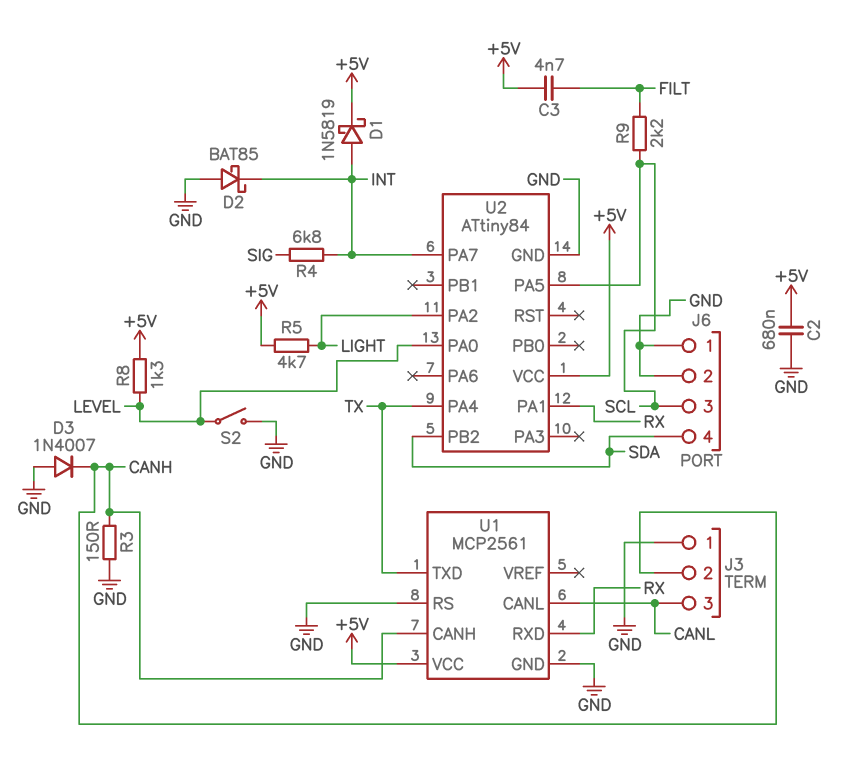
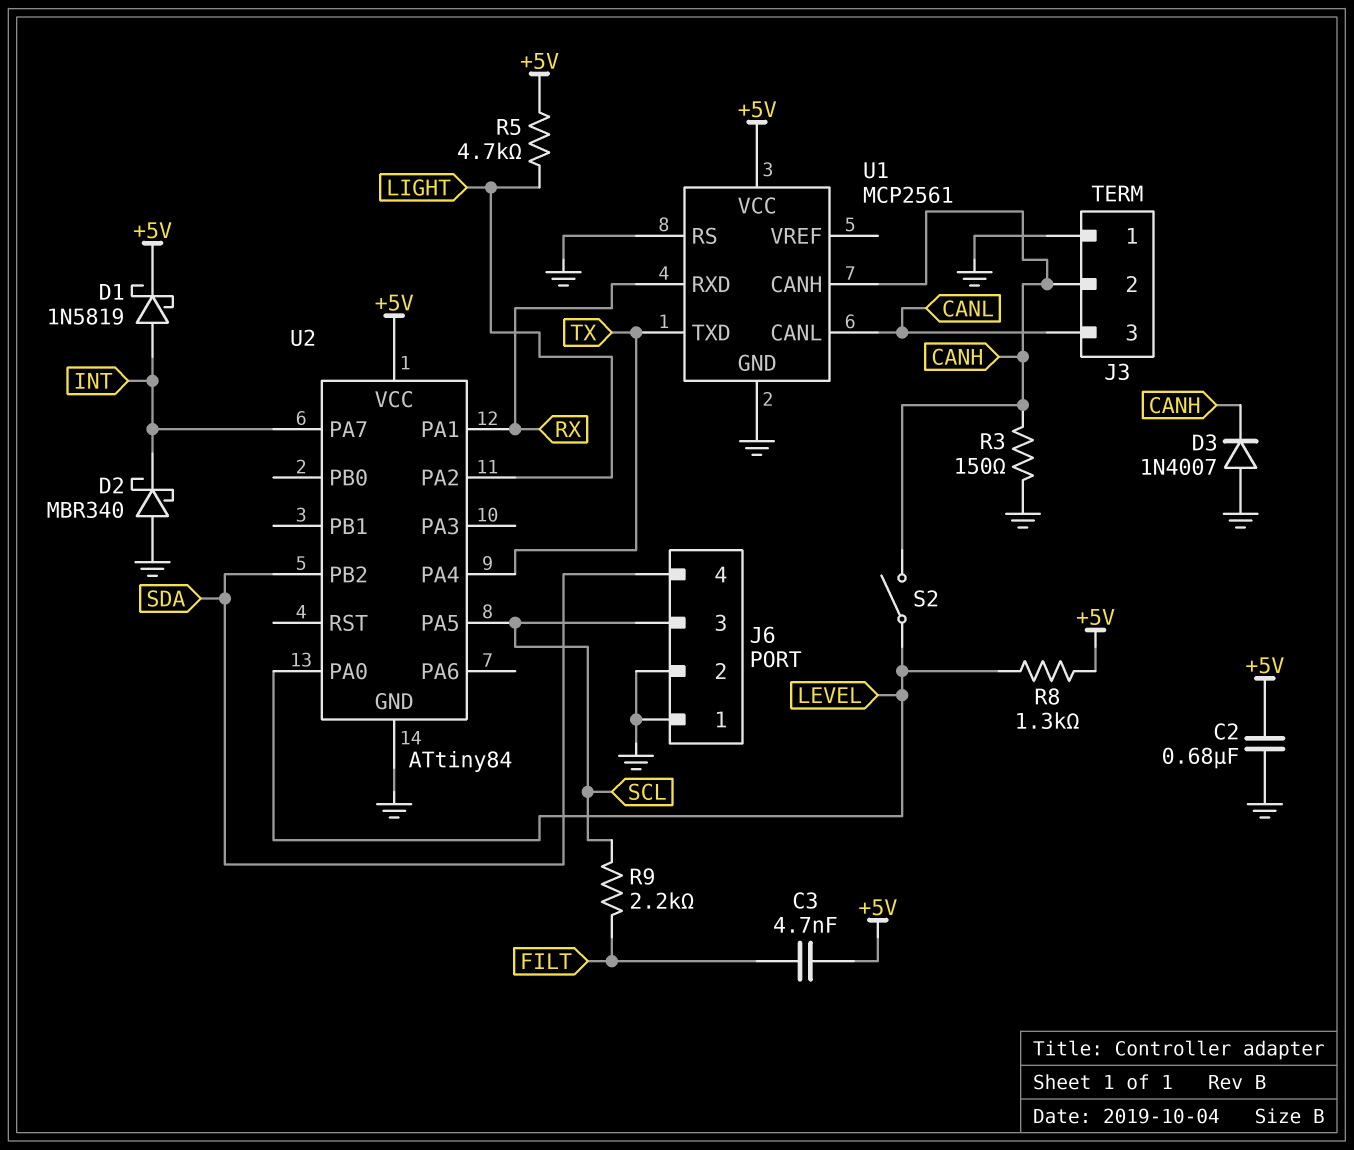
D2: schottky BAT85 (A GND, K INT) -> schottky MBR340 (A GND, K INT)
R4: 6.8k (INT, SIG) -> none
S2: switch (GND, LEVEL) -> switch (CANH, LEVEL)

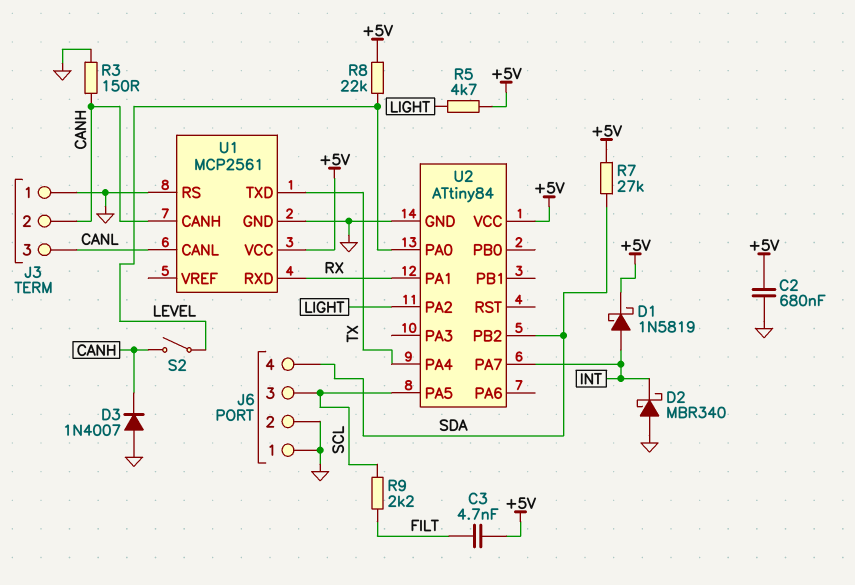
R7: none -> 27k (+5V, SDA)
R8: 1.3k (+5V, LEVEL) -> 22k (+5V, LEVEL)

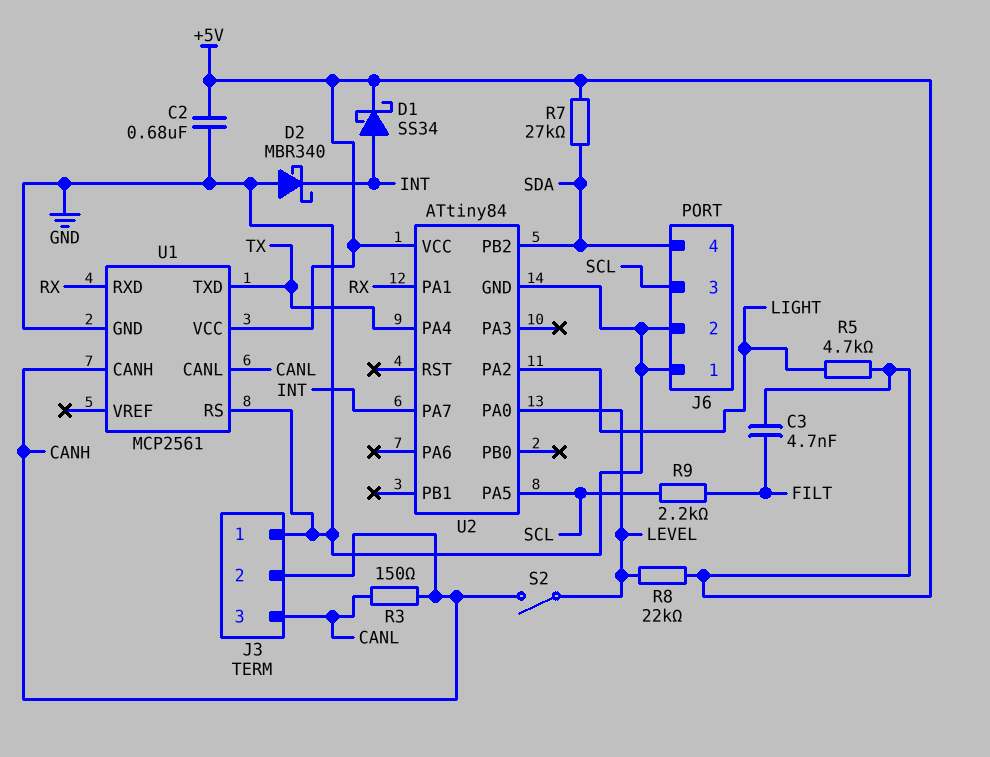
D1: schottky 1N5819 (A INT, K +5V) -> schottky SS34 (A INT, K +5V)
D3: diode 1N4007 (A GND, K CANH) -> none
R3: 150 (CANH, GND) -> 150 (CANH, CANL)

